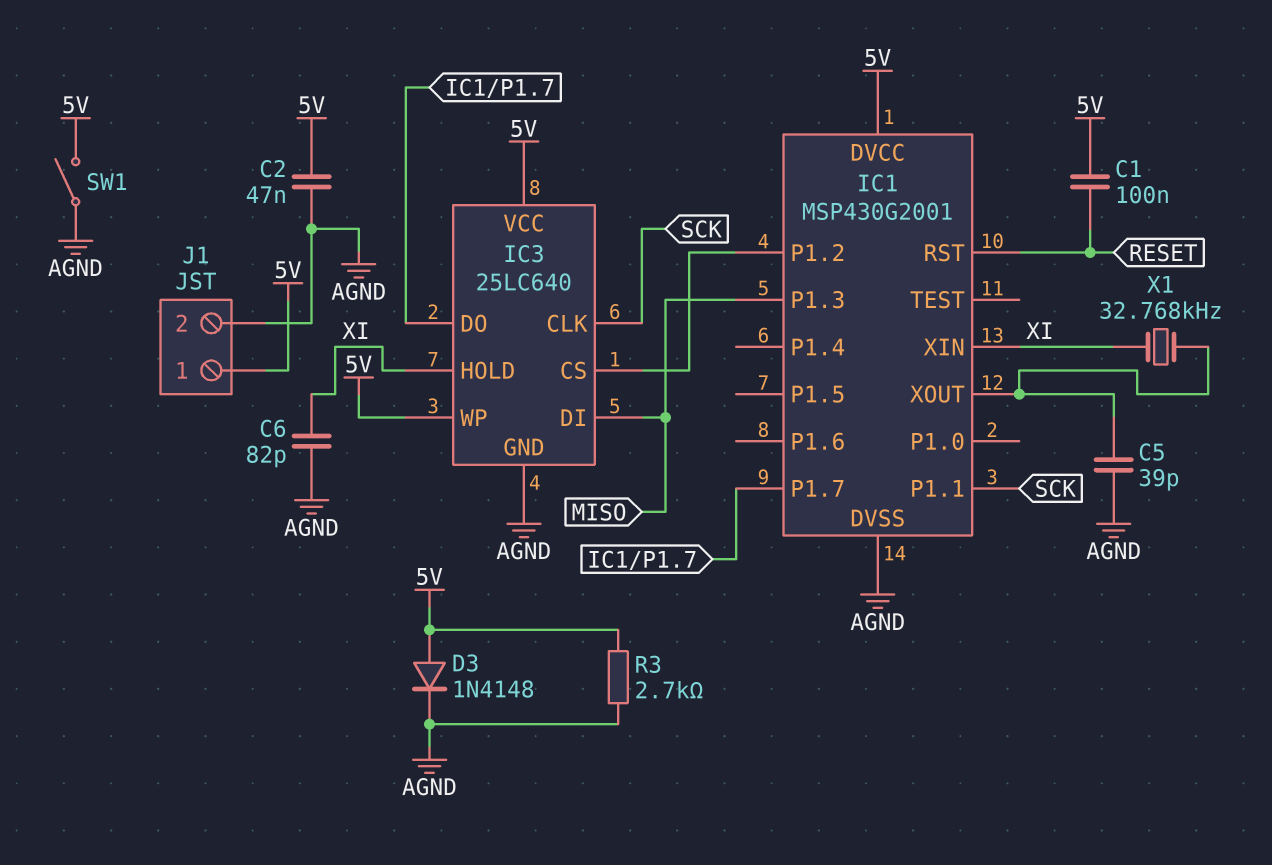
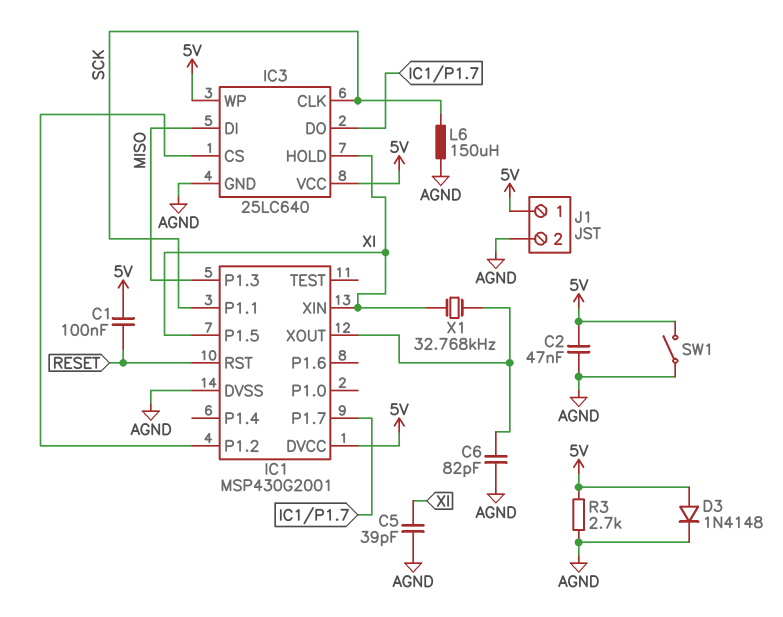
C5: 39pF (AGND, IC1/XOUT) -> 39pF (AGND, XI)
C6: 82pF (AGND, XI) -> 82pF (AGND, IC1/XOUT)
IC1 pin P1.5: none -> XI
L6: none -> 150uH (AGND, SCK)

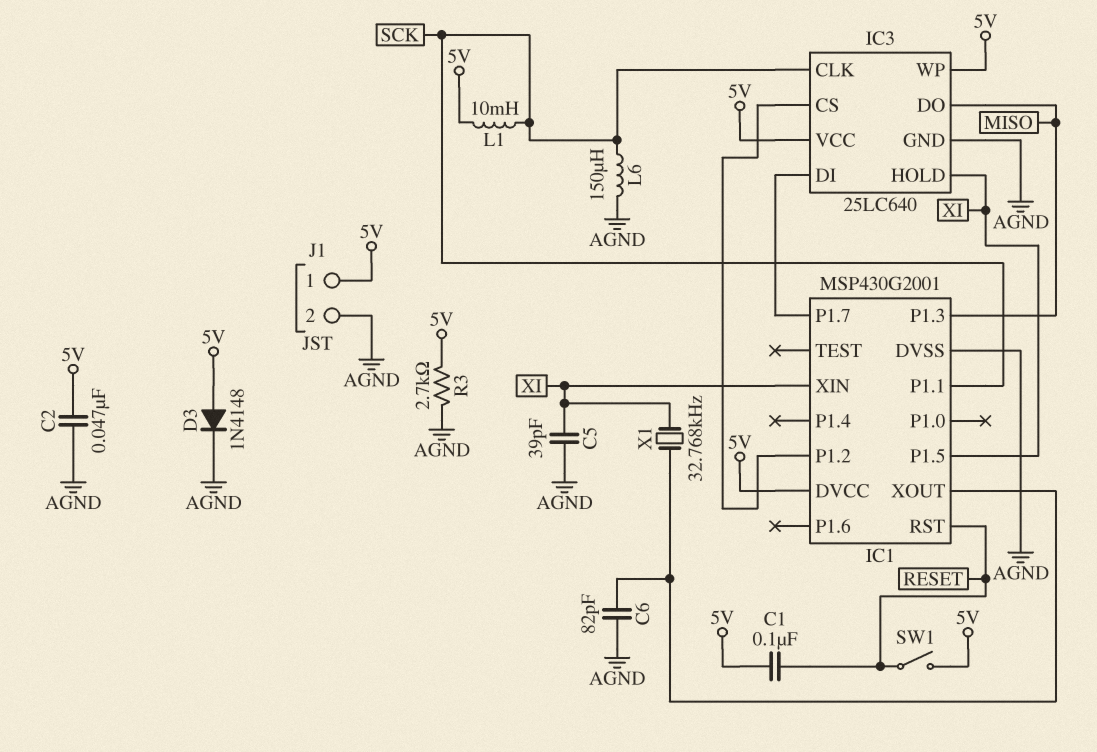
IC3 pin DI: MISO -> IC1/P1.7
IC3 pin DO: IC1/P1.7 -> MISO
L1: none -> 10mH (5V, SCK)
SW1: switch (5V, AGND) -> switch (5V, RESET)

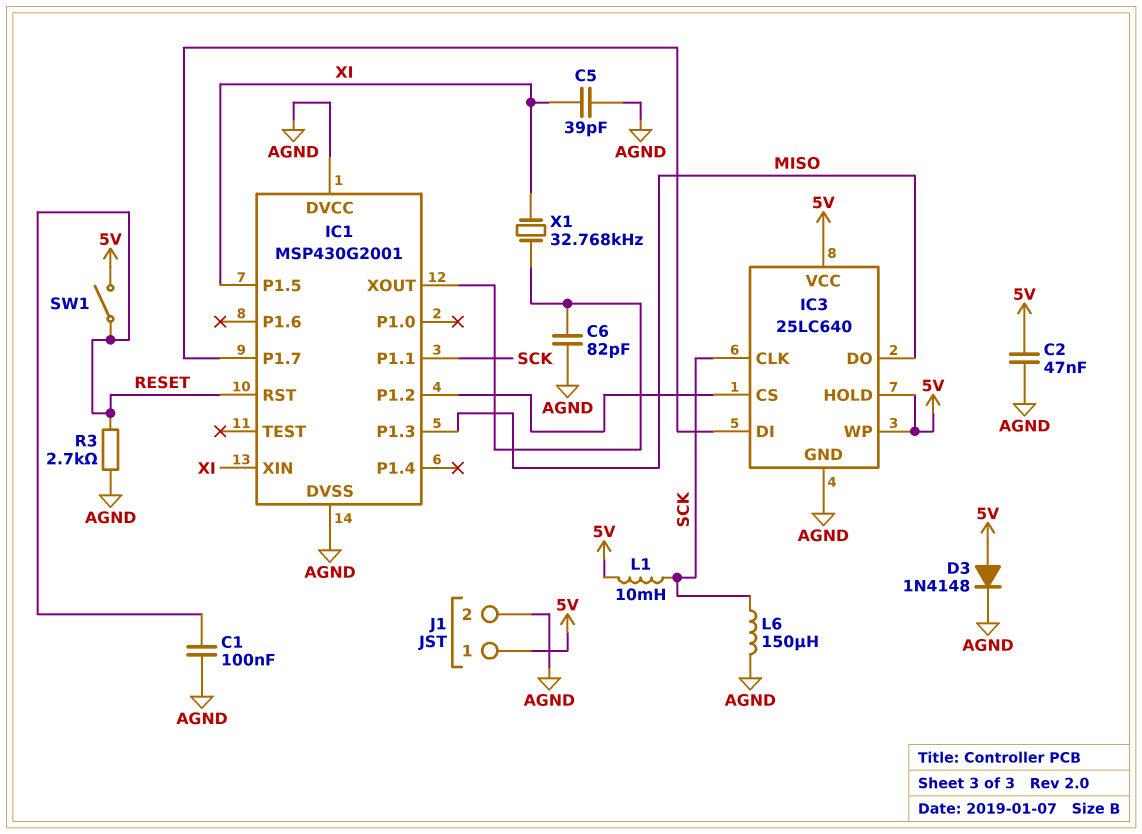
C1: 100nF (5V, RESET) -> 100nF (AGND, RESET)
IC1 pin DVCC: 5V -> AGND
IC3 pin HOLD: XI -> 5V
R3: 2.7k (5V, AGND) -> 2.7k (AGND, RESET)

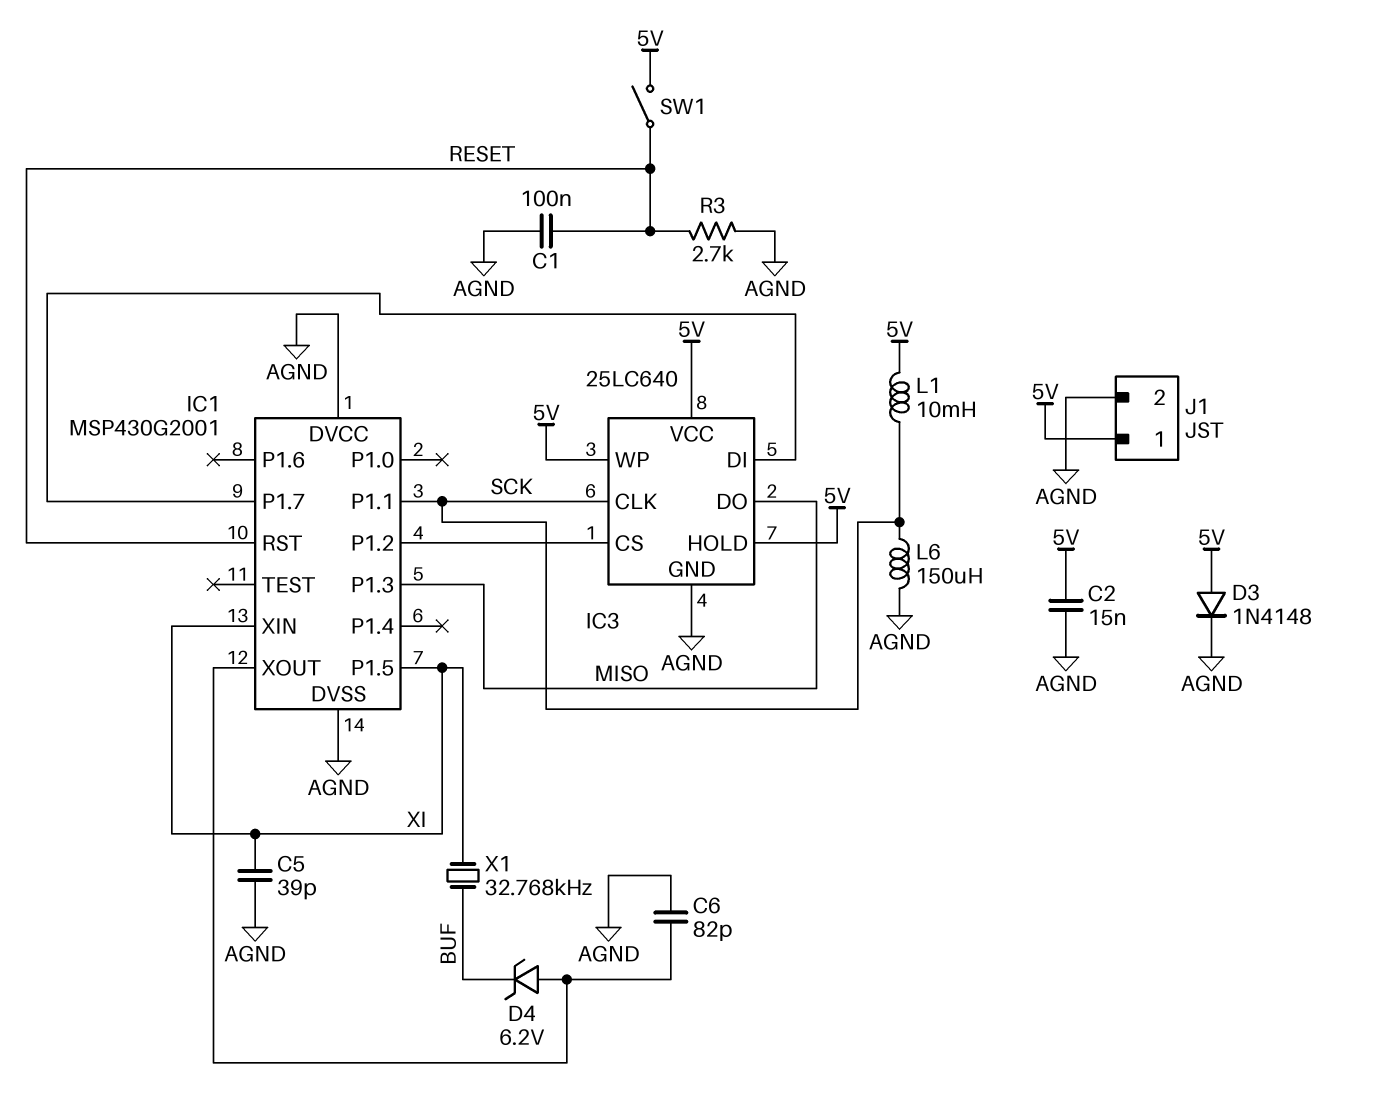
C2: 47nF (5V, AGND) -> 15nF (5V, AGND)
D4: none -> zener 6.2V (A IC1/XOUT, K BUF)
X1: 32.768kHz (IC1/XOUT, XI) -> 32.768kHz (BUF, XI)

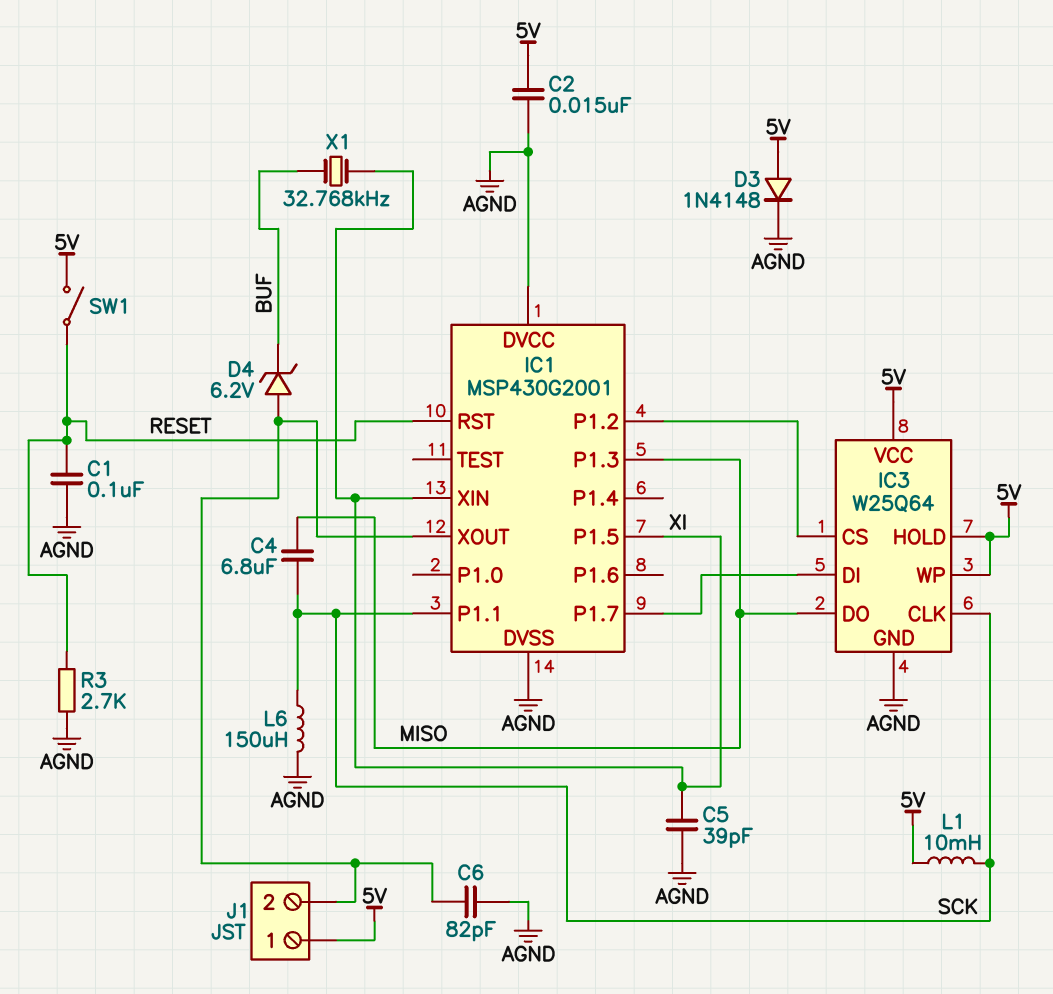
C4: none -> 6.8uF (MISO, SCK)
IC3: 25LC640 -> W25Q64
J1 pin 2: AGND -> IC1/XOUT

